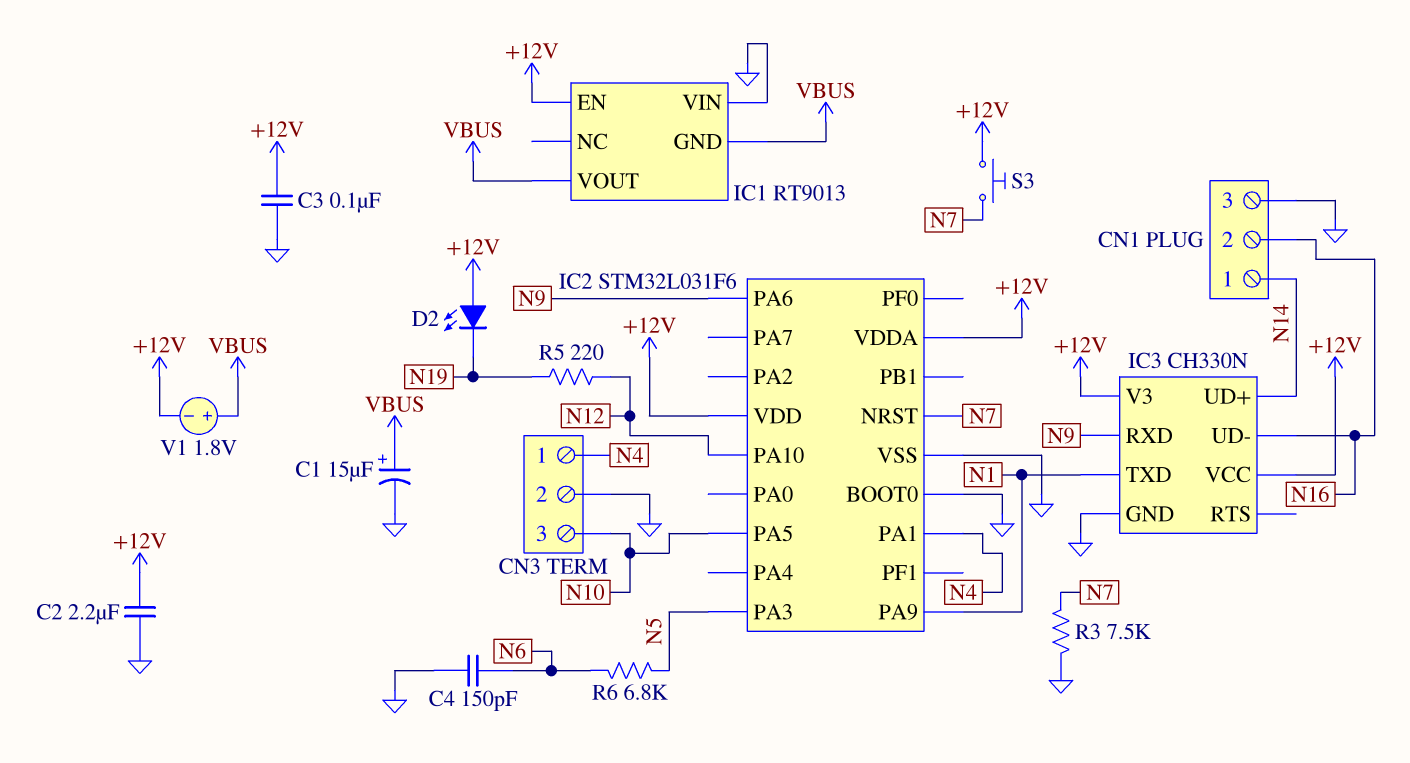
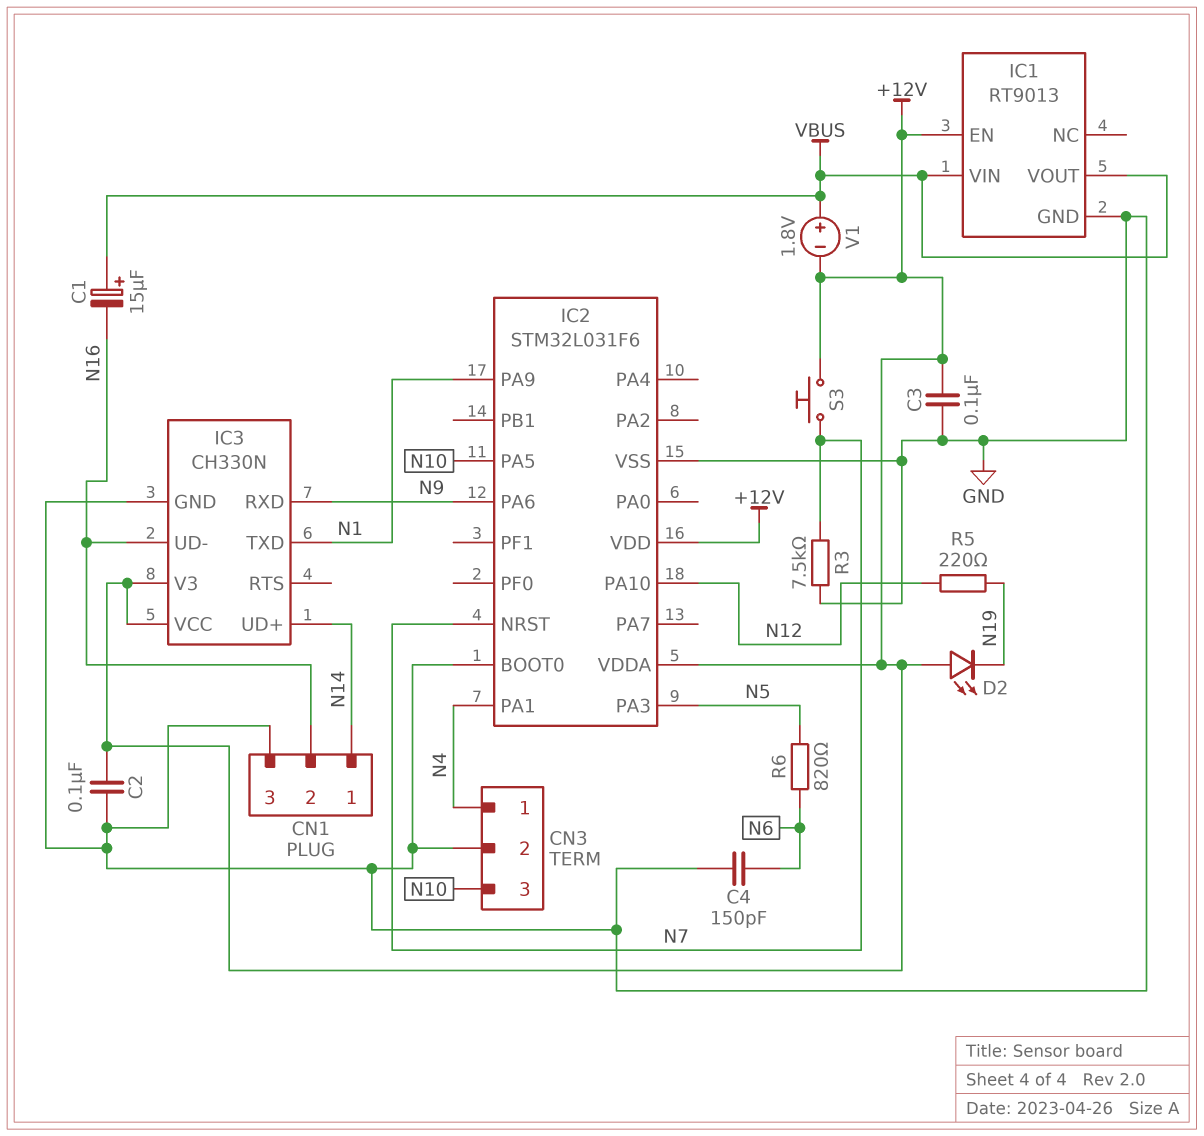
C1: 15uF (plus VBUS, minus GND) -> 15uF (plus VBUS, minus N16)
C2: 2.2uF (+12V, GND) -> 100nF (+12V, GND)
IC1 pin GND: VBUS -> GND
IC1 pin VIN: GND -> VBUS
R6: 6.8k (N5, N6) -> 820 (N5, N6)

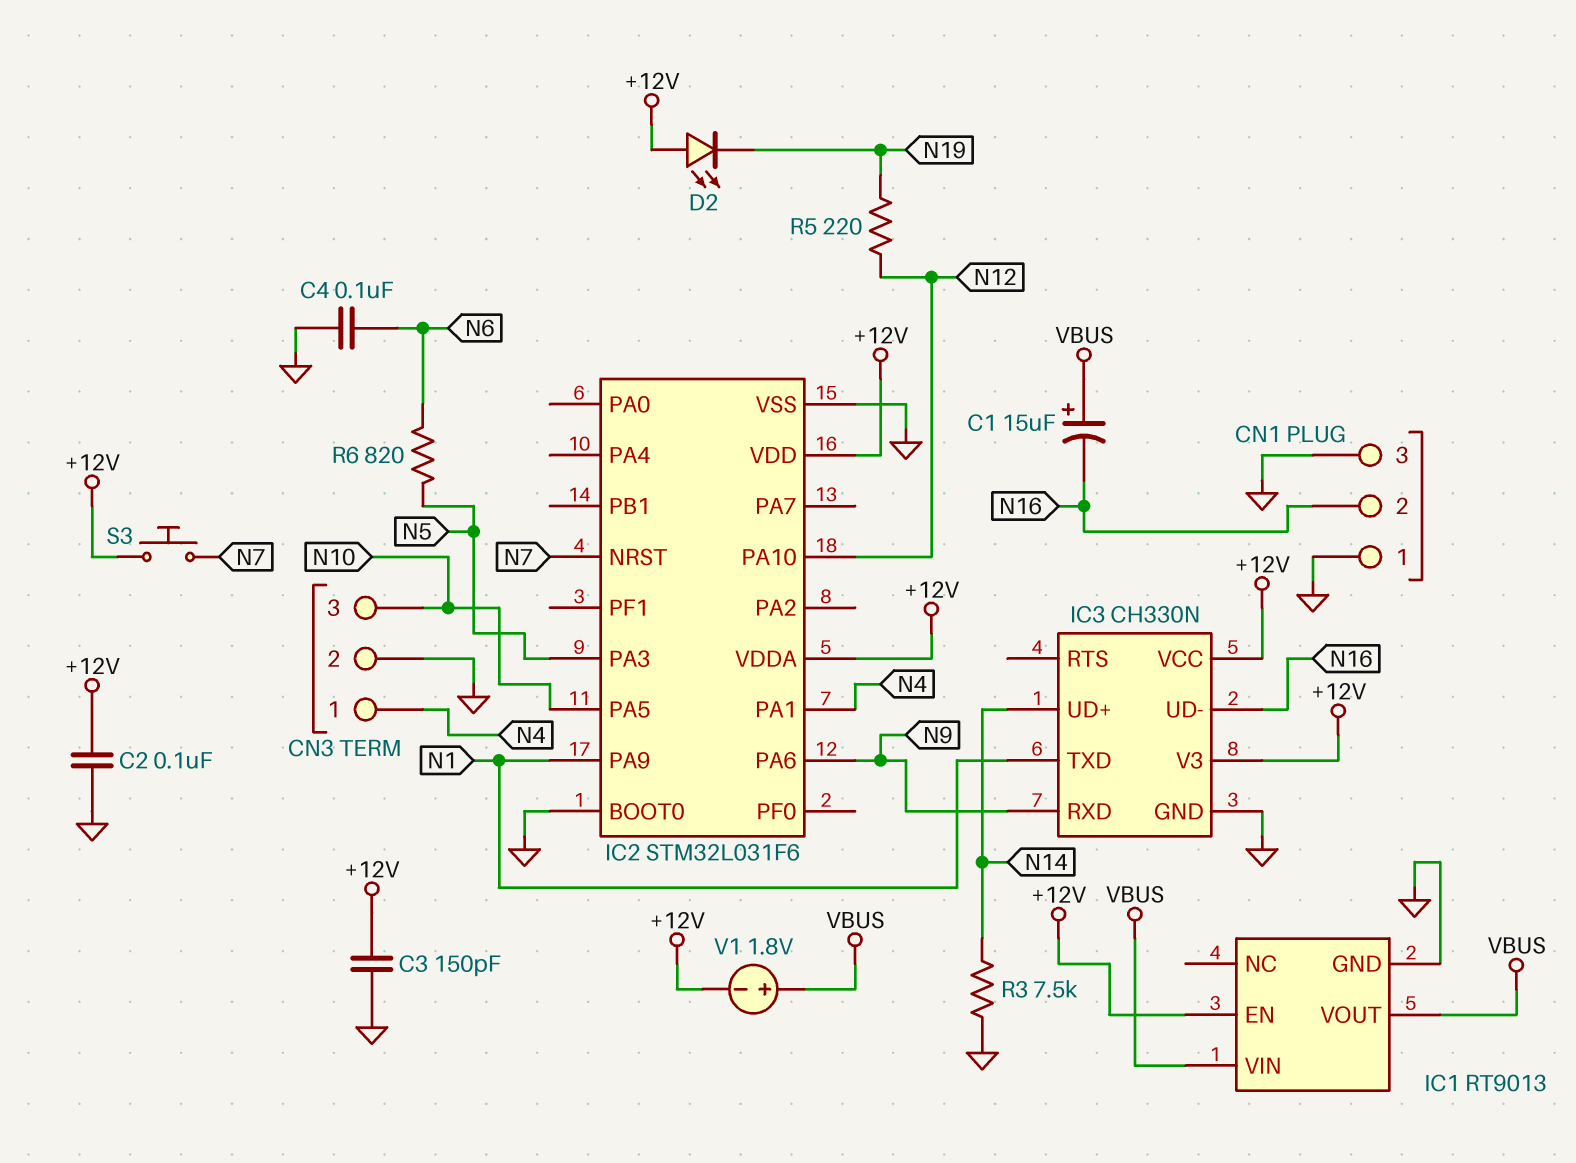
C3: 100nF (+12V, GND) -> 150pF (+12V, GND)
C4: 150pF (GND, N6) -> 100nF (GND, N6)
CN1 pin 1: N14 -> GND
R3: 7.5k (GND, N7) -> 7.5k (GND, N14)

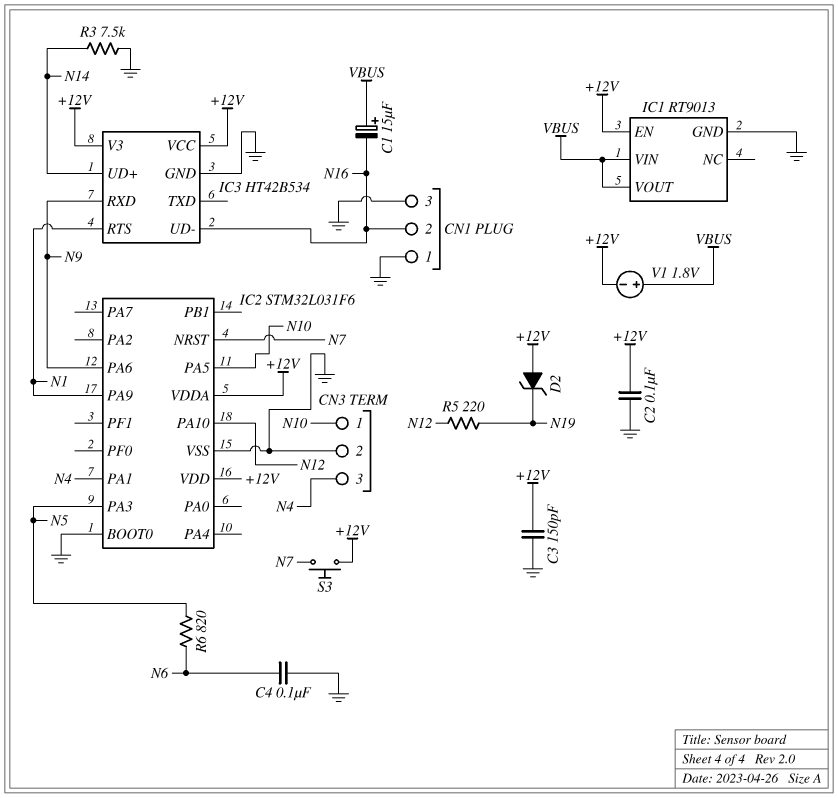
CN3 pin 1: N4 -> N10
CN3 pin 3: N10 -> N4
D2: LED (A +12V, K N19) -> zener (A +12V, K N19)
IC3: CH330N -> HT42B534
IC3 pin RTS: none -> N1
IC3 pin TXD: N1 -> none

